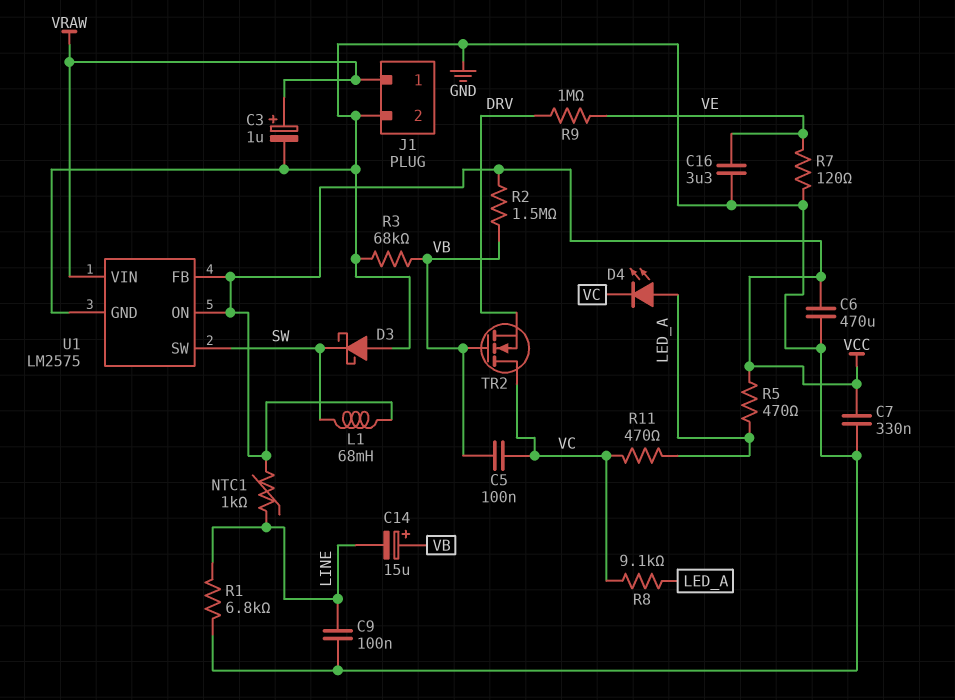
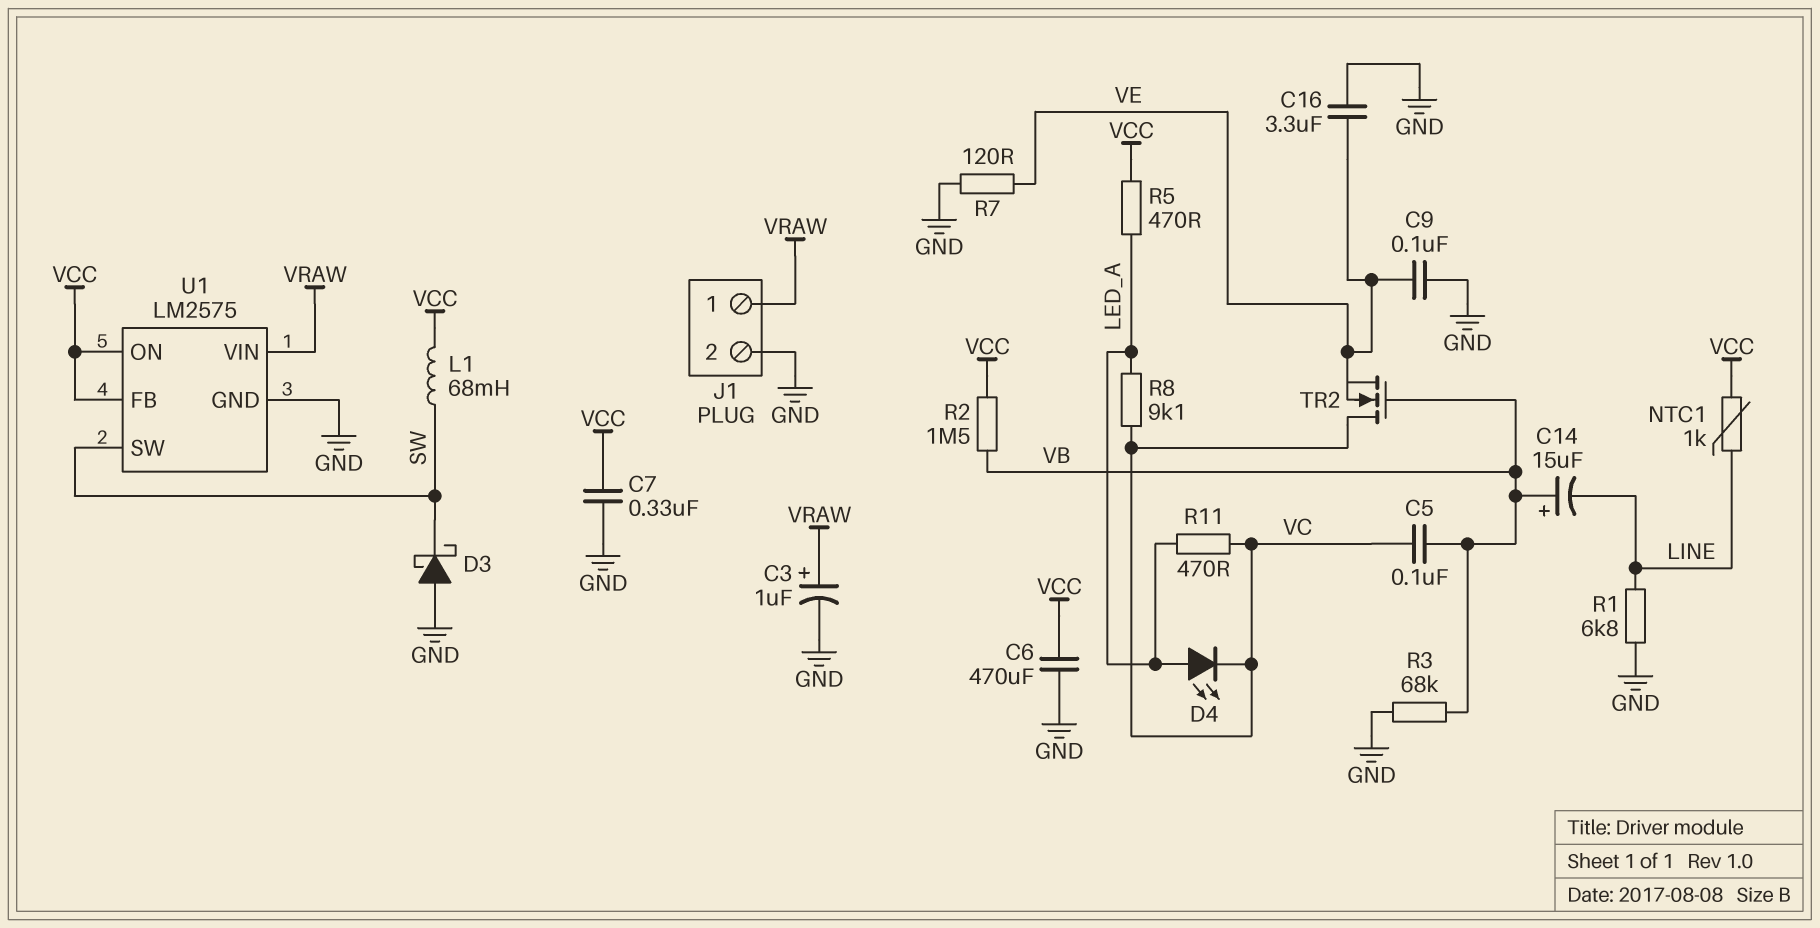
C9: 100nF (GND, LINE) -> 100nF (GND, VE)
R9: 1M (DRV, VE) -> none
TR2: NMOS (G VB, D VC, S DRV) -> NMOS (G VB, D VC, S VE)

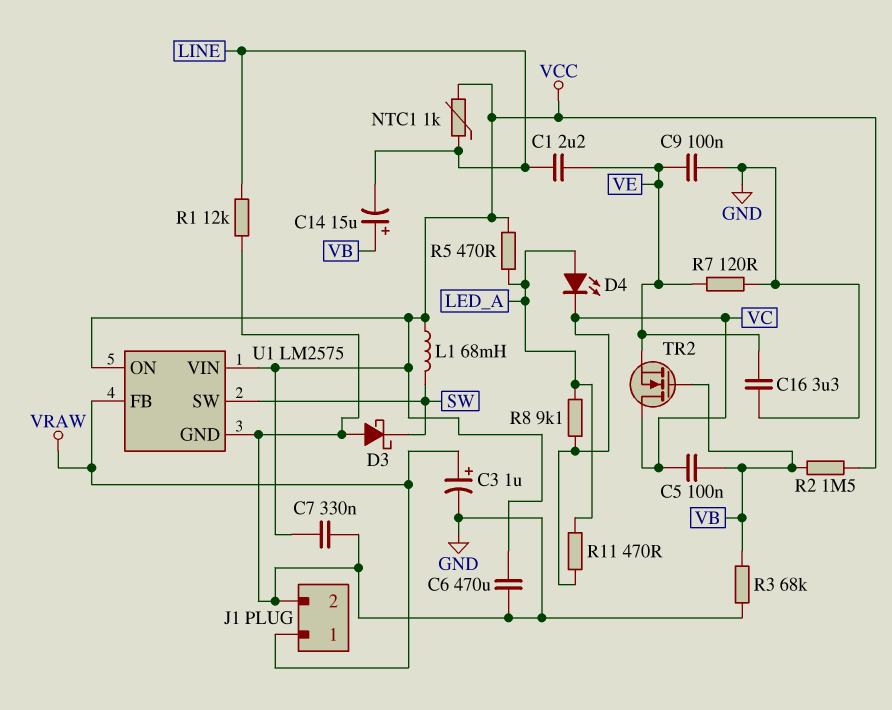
C1: none -> 2.2uF (LINE, VE)
R1: 6.8k (GND, LINE) -> 12k (GND, LINE)
U1 pin FB: VCC -> VRAW
U1 pin VIN: VRAW -> VCC

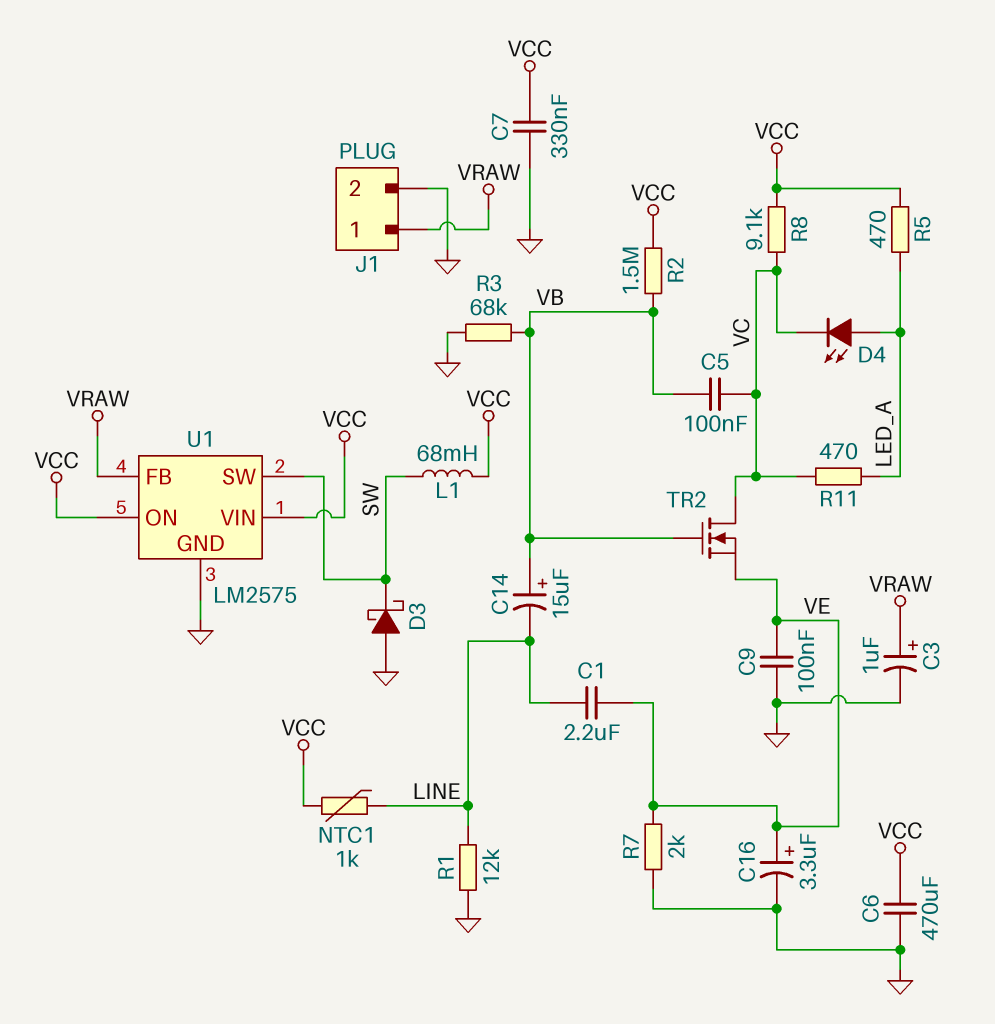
C16: 3.3uF (GND, VE) -> 3.3uF (plus VE, minus GND)
R7: 120 (GND, VE) -> 2k (GND, VE)
R8: 9.1k (LED_A, VC) -> 9.1k (VC, VCC)

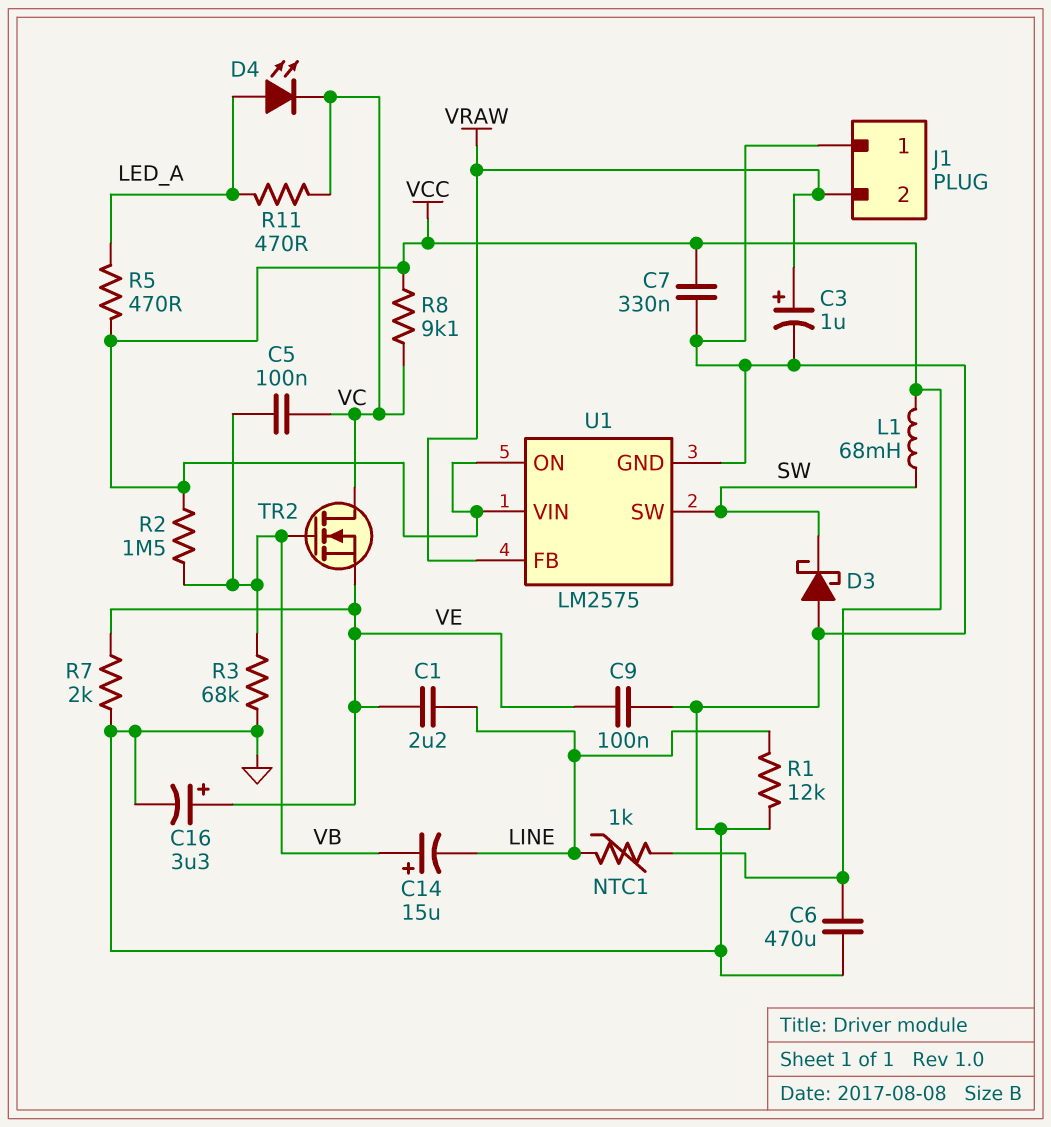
J1 pin 1: VRAW -> GND
J1 pin 2: GND -> VRAW

